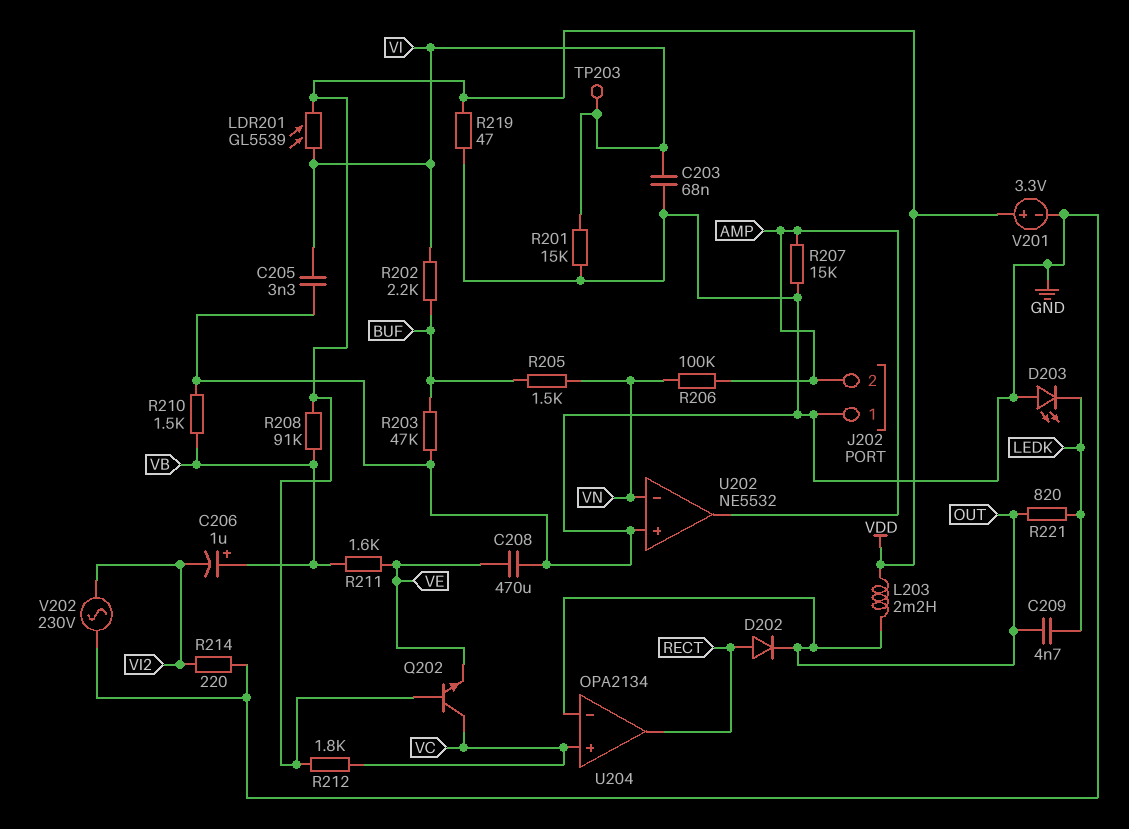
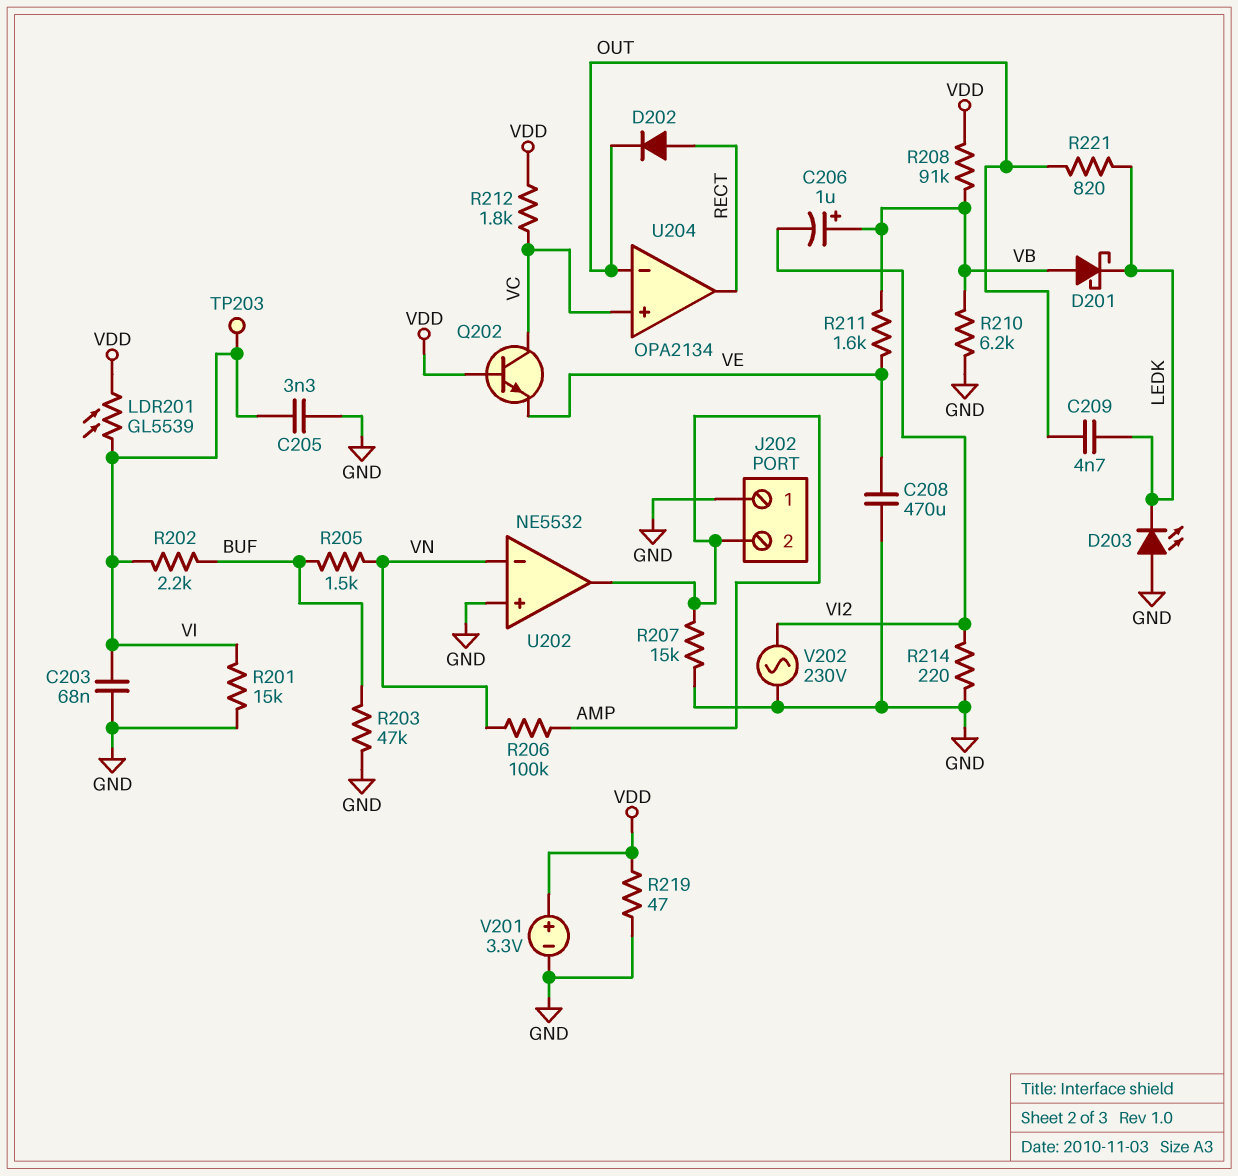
D201: none -> schottky (A VB, K LEDK)
L203: 2.2mH (OUT, VDD) -> none
R210: 1.5k (GND, VB) -> 6.2k (GND, VB)

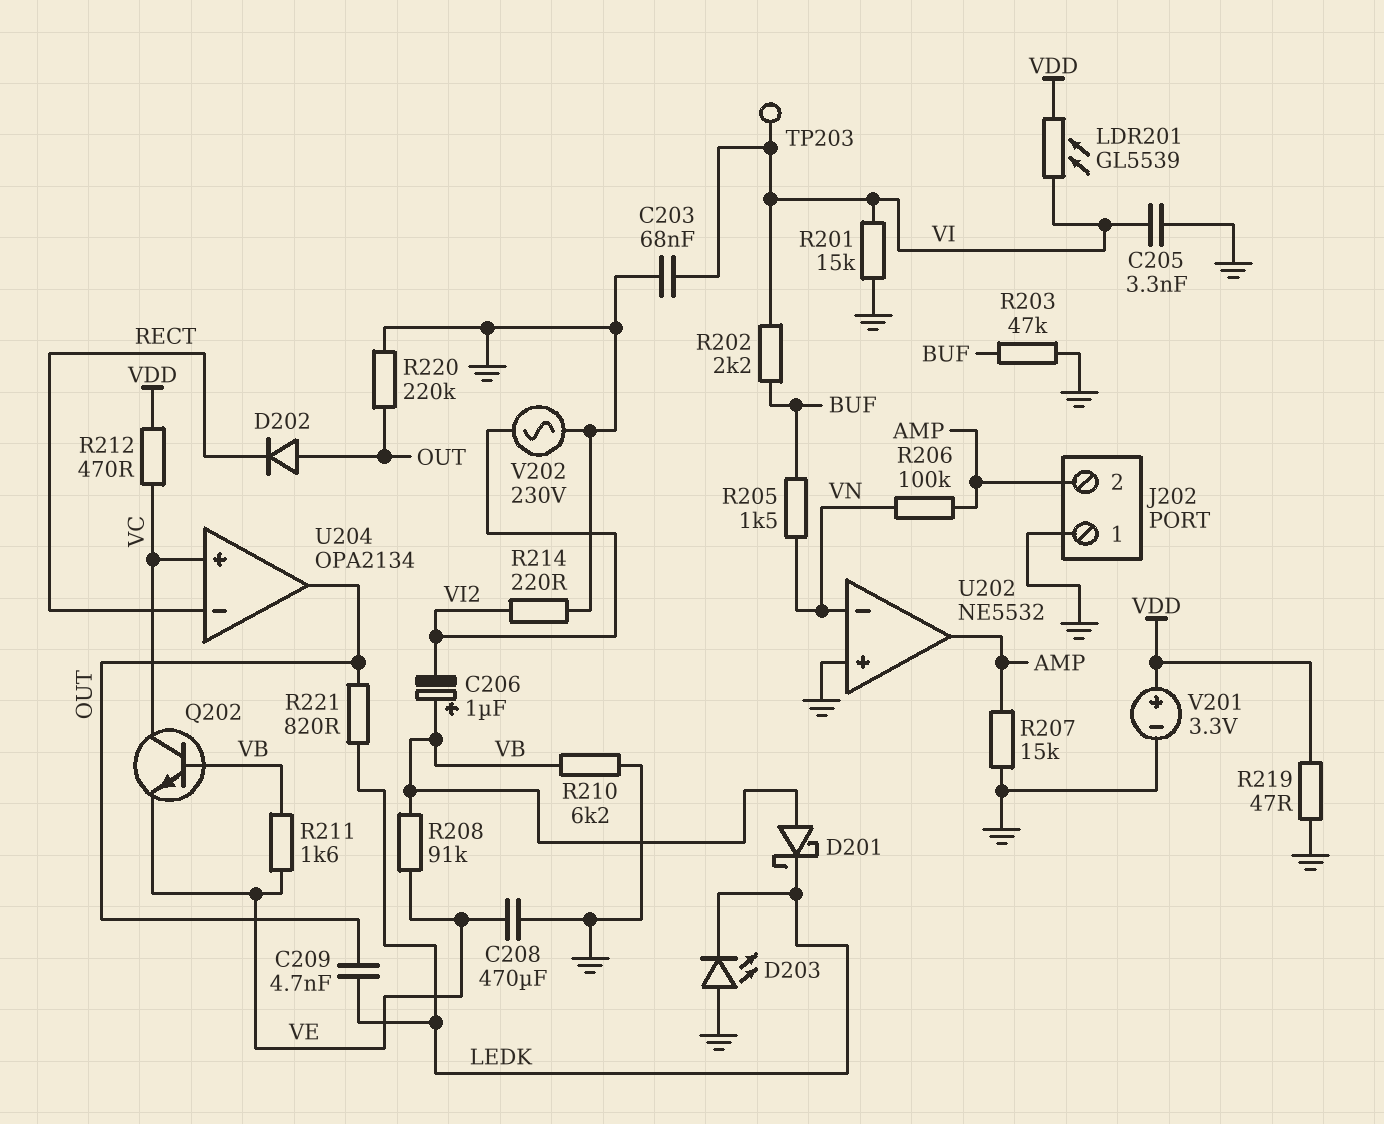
D202: diode (A RECT, K OUT) -> diode (A OUT, K RECT)
Q202: NPN (B VDD, C VC, E VE) -> NPN (B VB, C VC, E VE)
R208: 91k (VB, VDD) -> 91k (VB, VE)
R212: 1.8k (VC, VDD) -> 470 (VC, VDD)
R220: none -> 220k (GND, OUT)
U204 pin in-: OUT -> RECT
U204 pin out: RECT -> OUT

